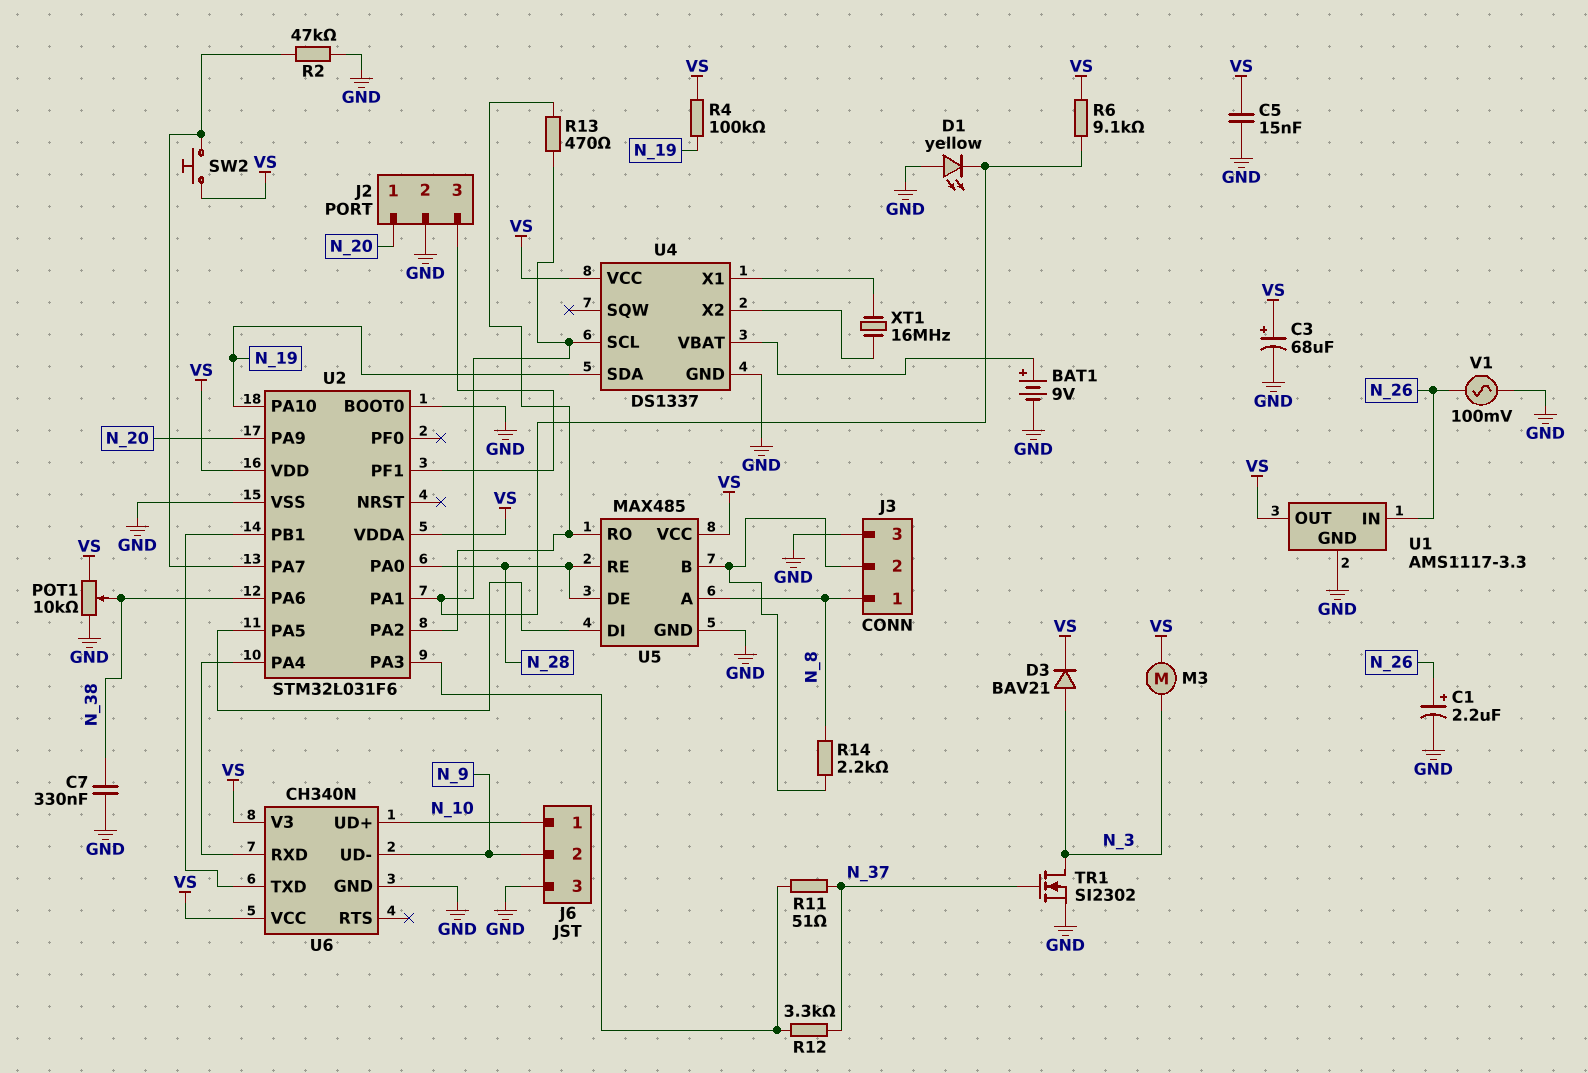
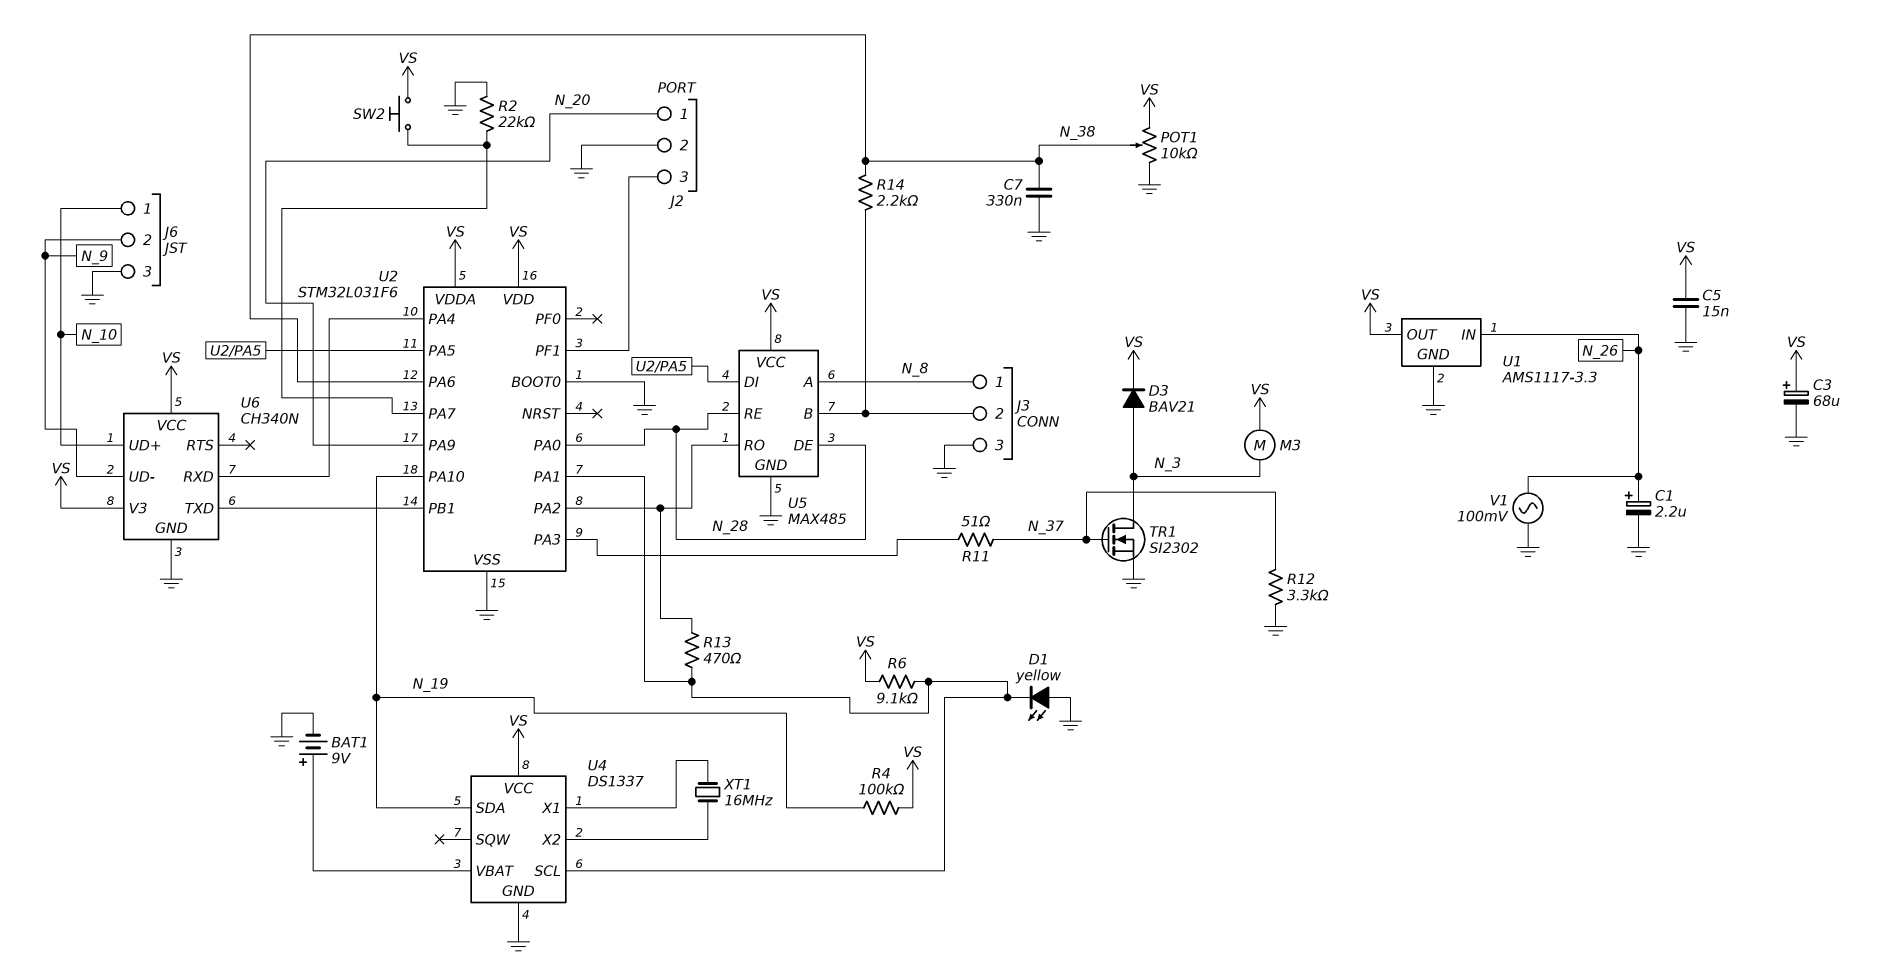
R2: 47k (GND, U2/PA7) -> 22k (GND, U2/PA7)
R12: 3.3k (N_37, U2/PA3) -> 3.3k (GND, N_37)
R14: 2.2k (J3/2, N_8) -> 2.2k (J3/2, N_38)

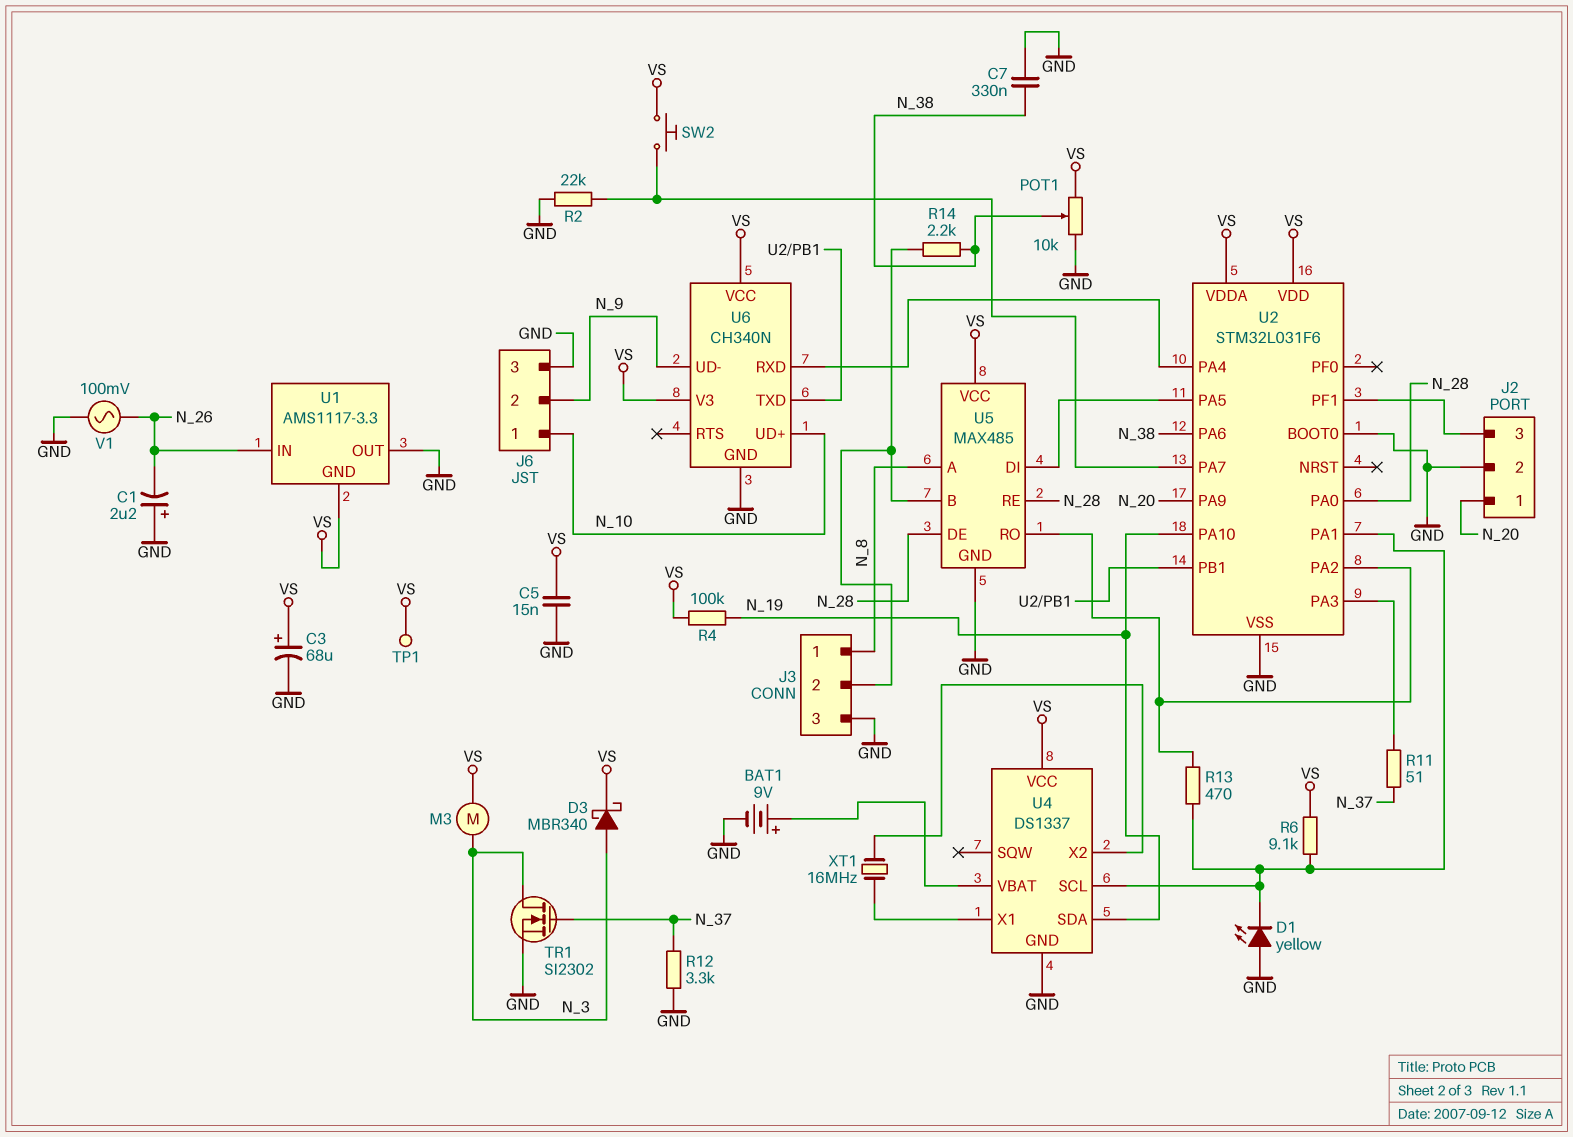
C1: 2.2uF (plus N_26, minus GND) -> 2.2uF (plus GND, minus N_26)
D3: diode BAV21 (A N_3, K VS) -> schottky MBR340 (A N_3, K VS)
TP1: none -> test point (VS)
U1 pin GND: GND -> VS
U1 pin OUT: VS -> GND

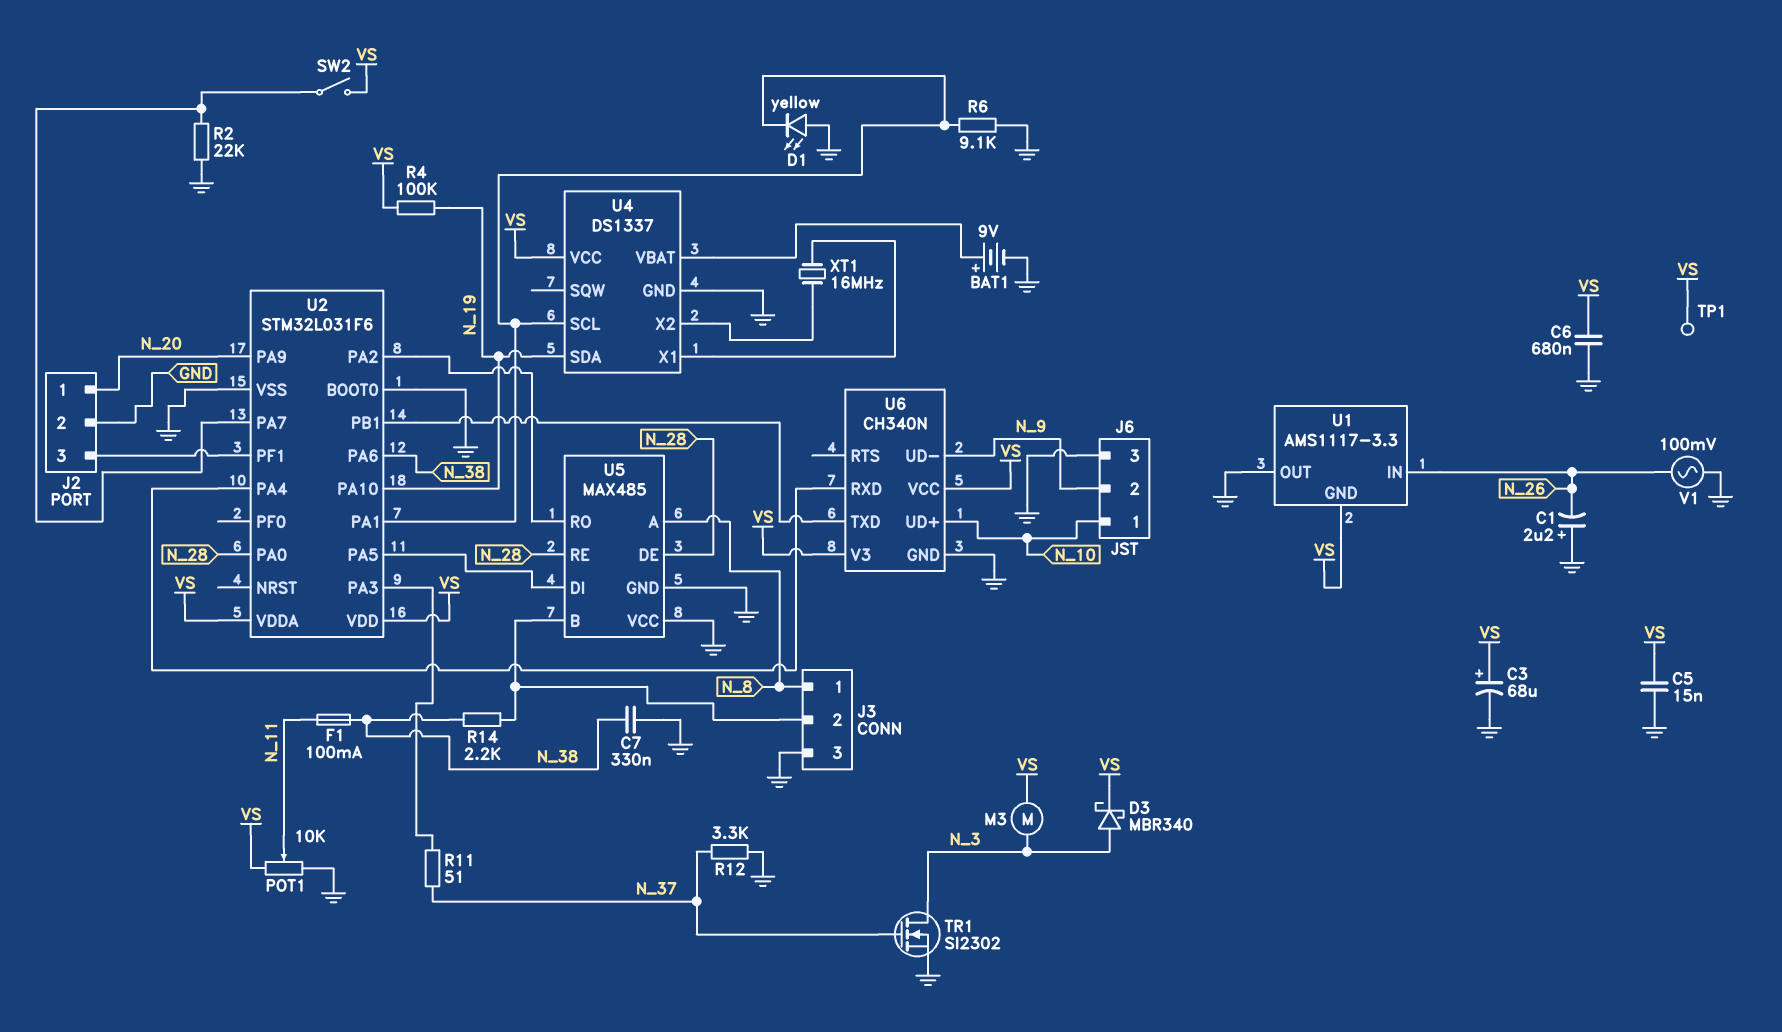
C6: none -> 680nF (GND, VS)
F1: none -> 100mA (N_11, N_38)
POT1: 10k (GND, VS, wiper N_38) -> 10k (GND, VS, wiper N_11)
R6: 9.1k (U2/PA1, VS) -> 9.1k (GND, U2/PA1)
R13: 470 (U2/PA1, U2/PA2) -> none
SW2: button (U2/PA7, VS) -> switch (U2/PA7, VS)
U5 pin VCC: VS -> GND

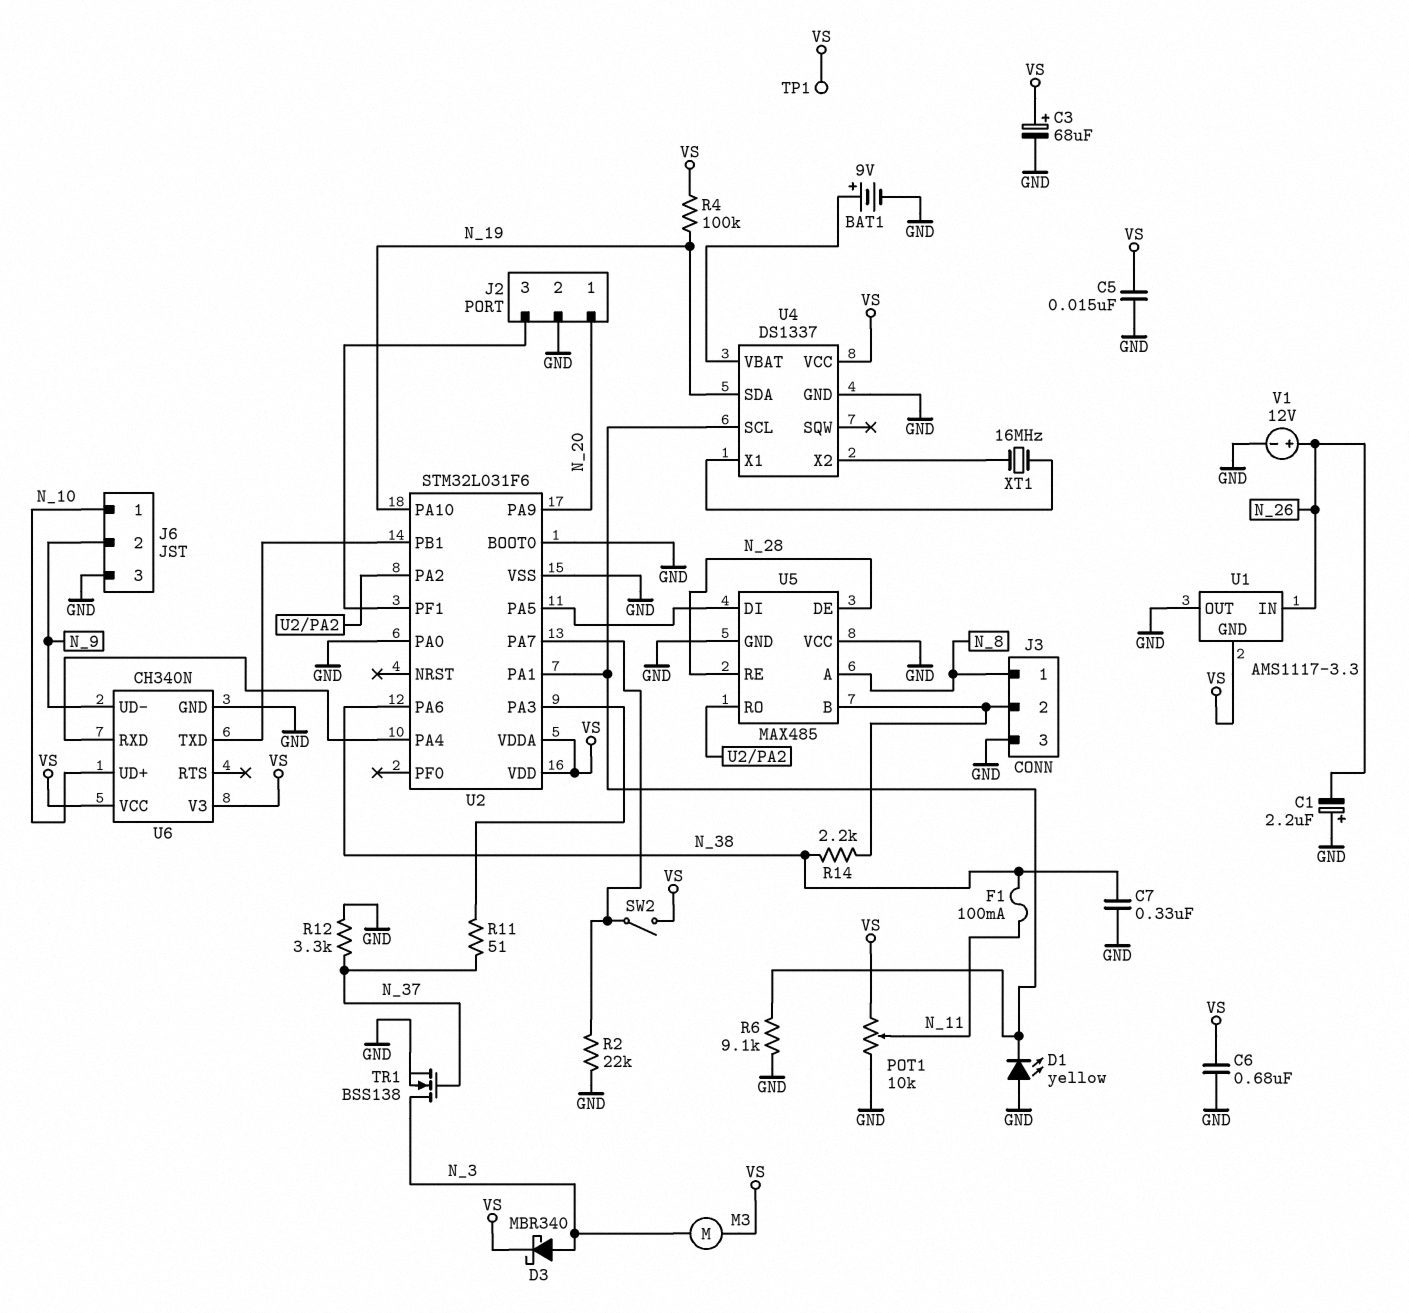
TR1: NMOS SI2302 (G N_37, D N_3, S GND) -> NMOS BSS138 (G N_37, D N_3, S GND)
U2 pin PA0: N_28 -> GND
V1: AC 100mV (GND, N_26) -> 12V (plus N_26, minus GND)

